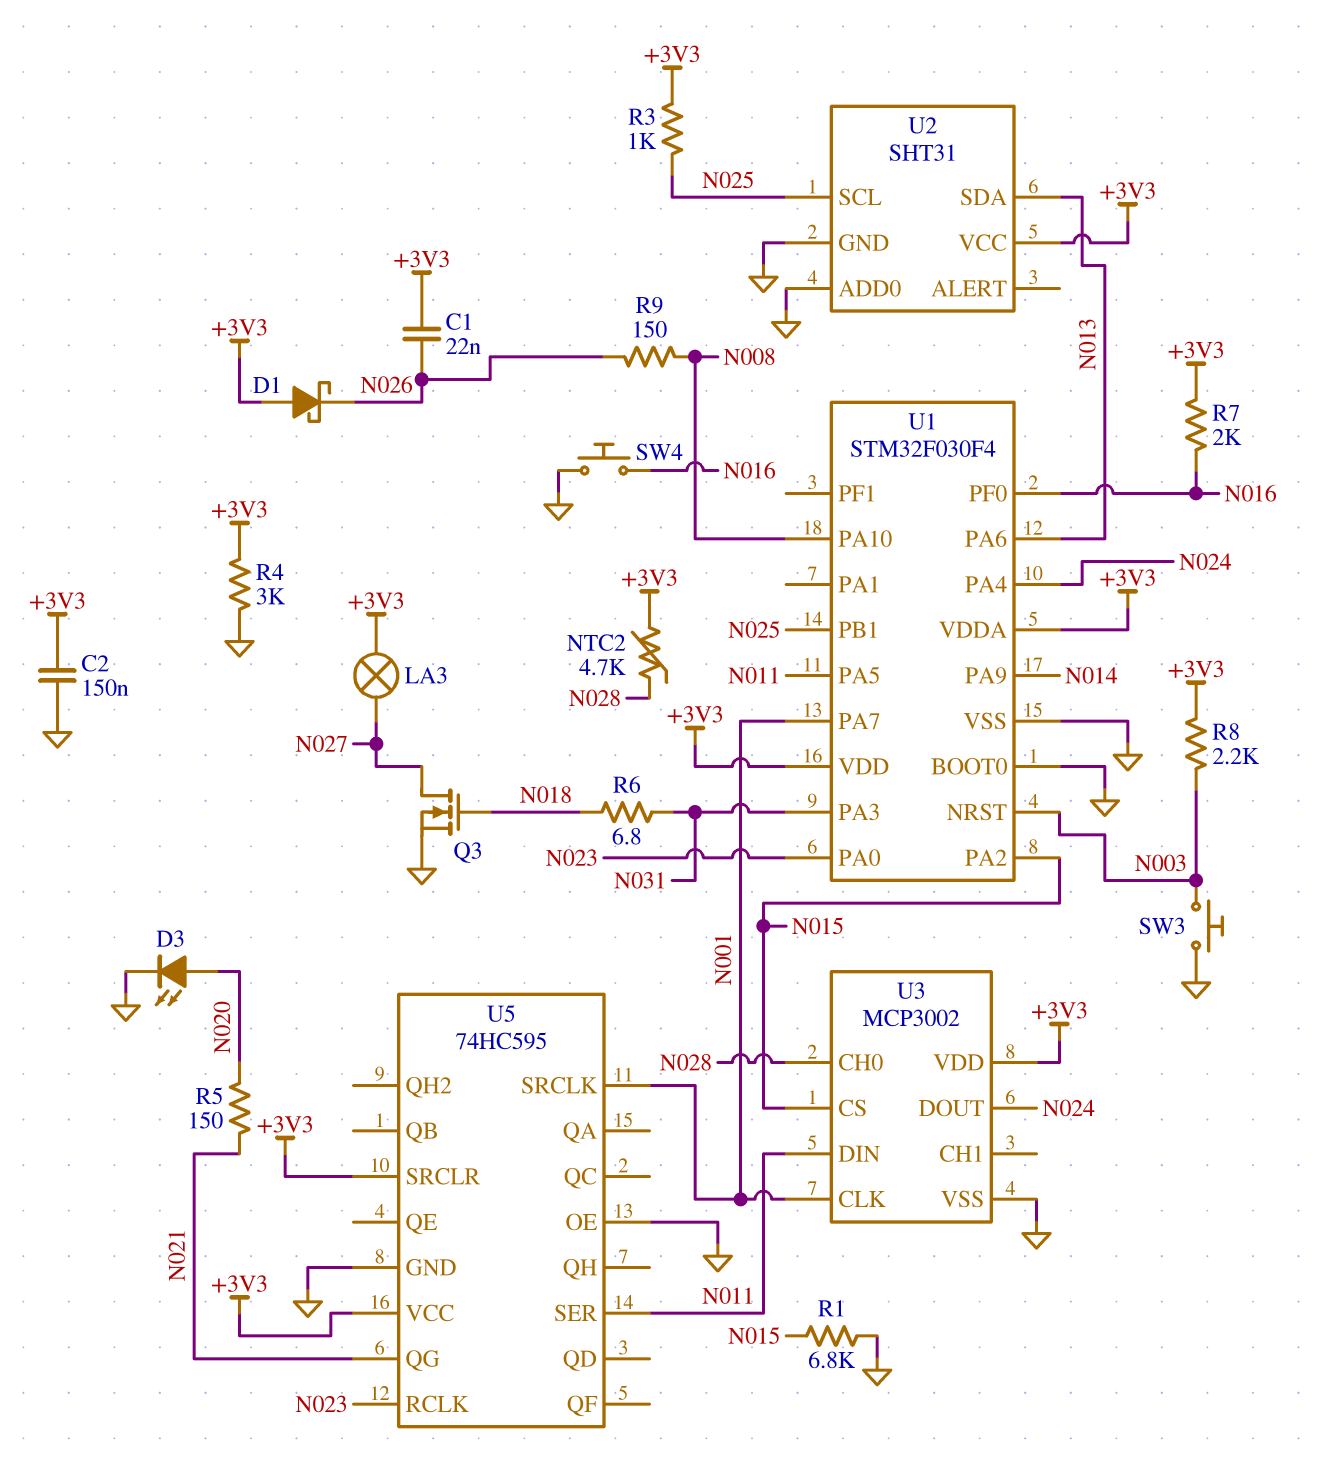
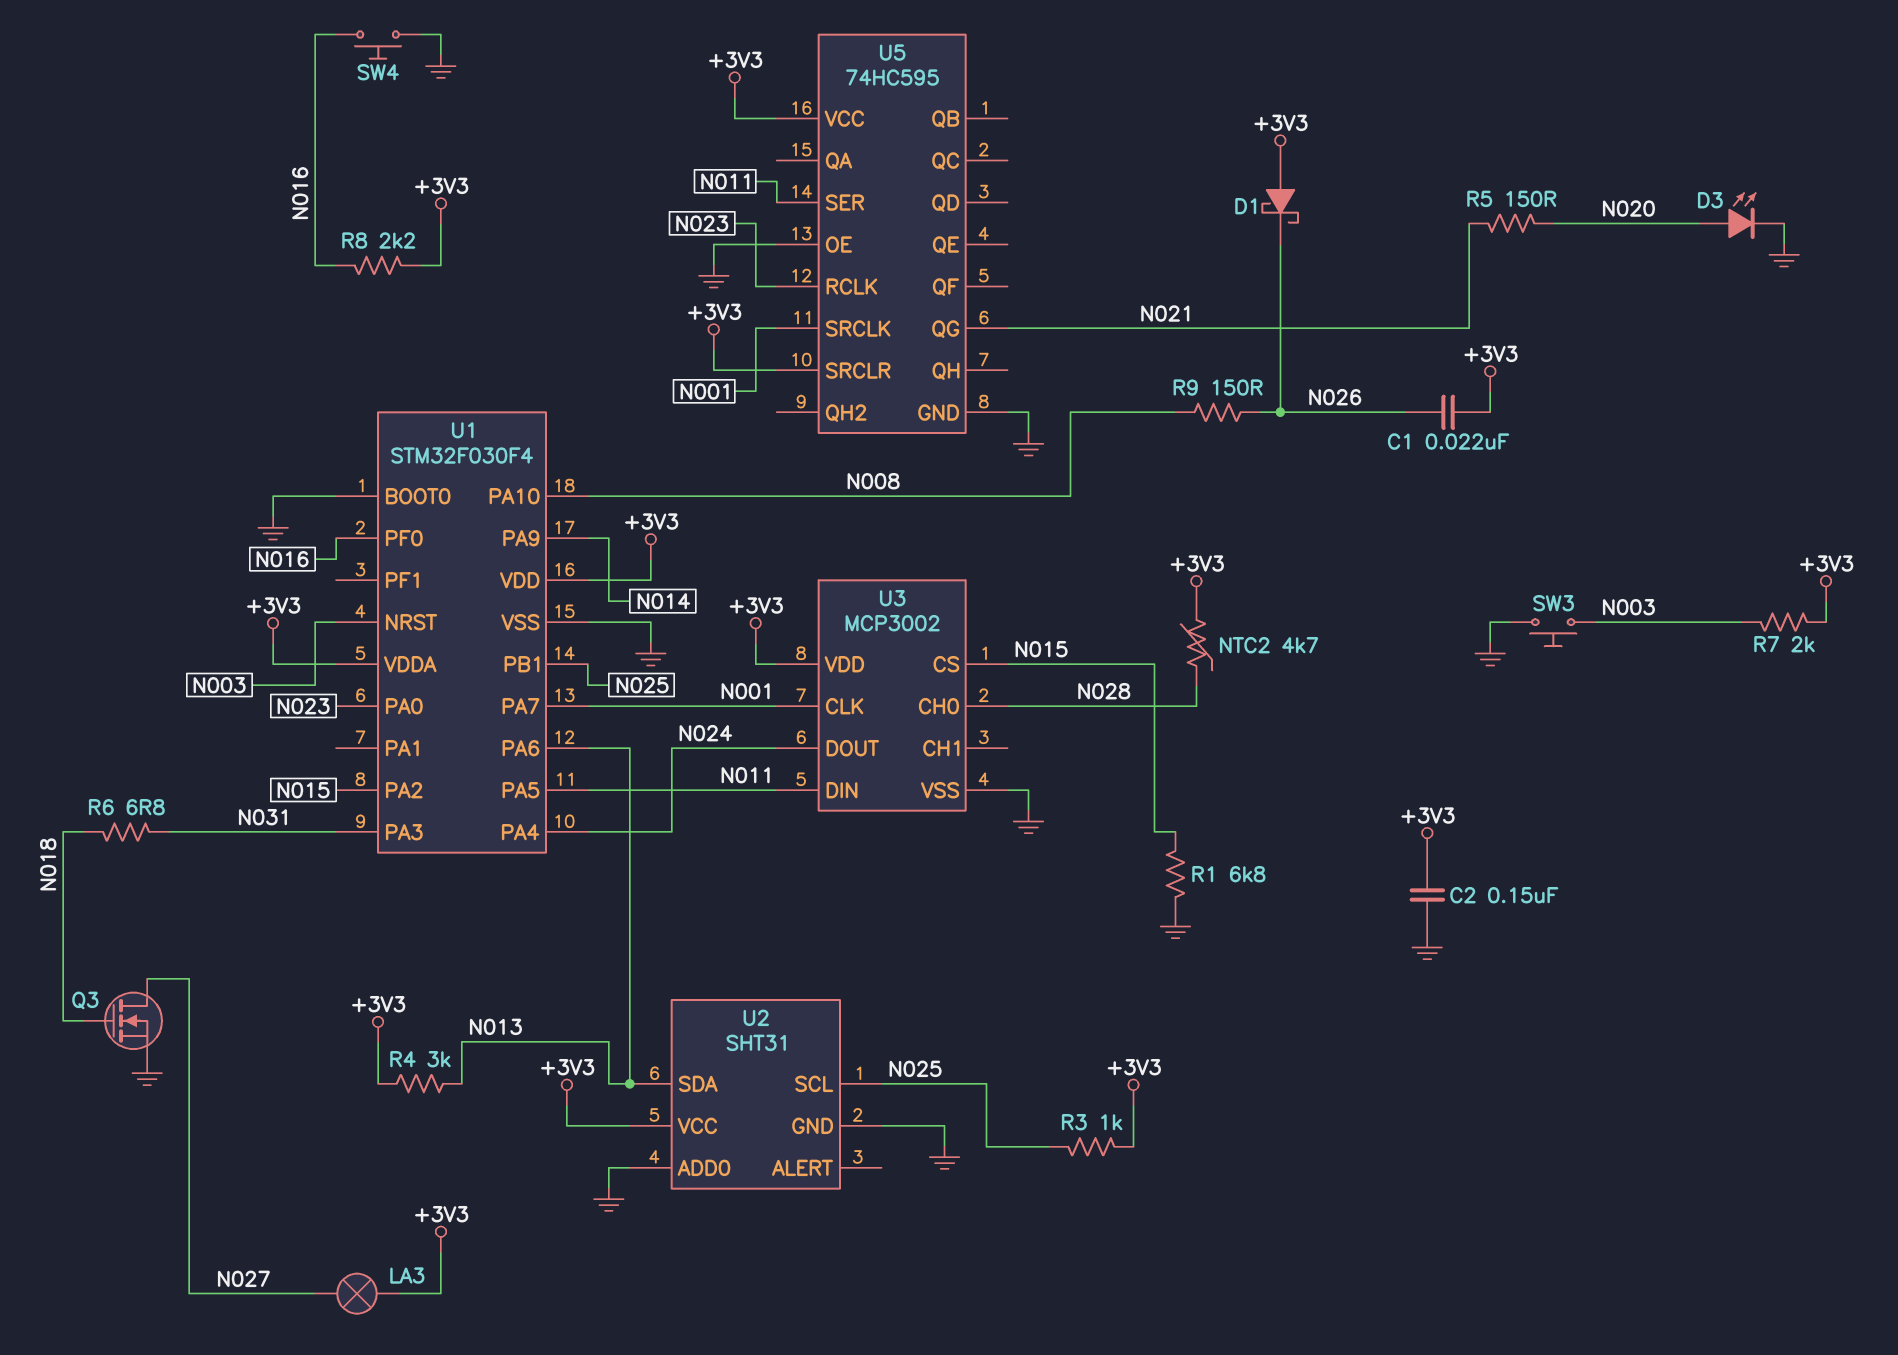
R4: 3k (+3V3, GND) -> 3k (+3V3, N013)
R7: 2k (+3V3, N016) -> 2k (+3V3, N003)
R8: 2.2k (+3V3, N003) -> 2.2k (+3V3, N016)

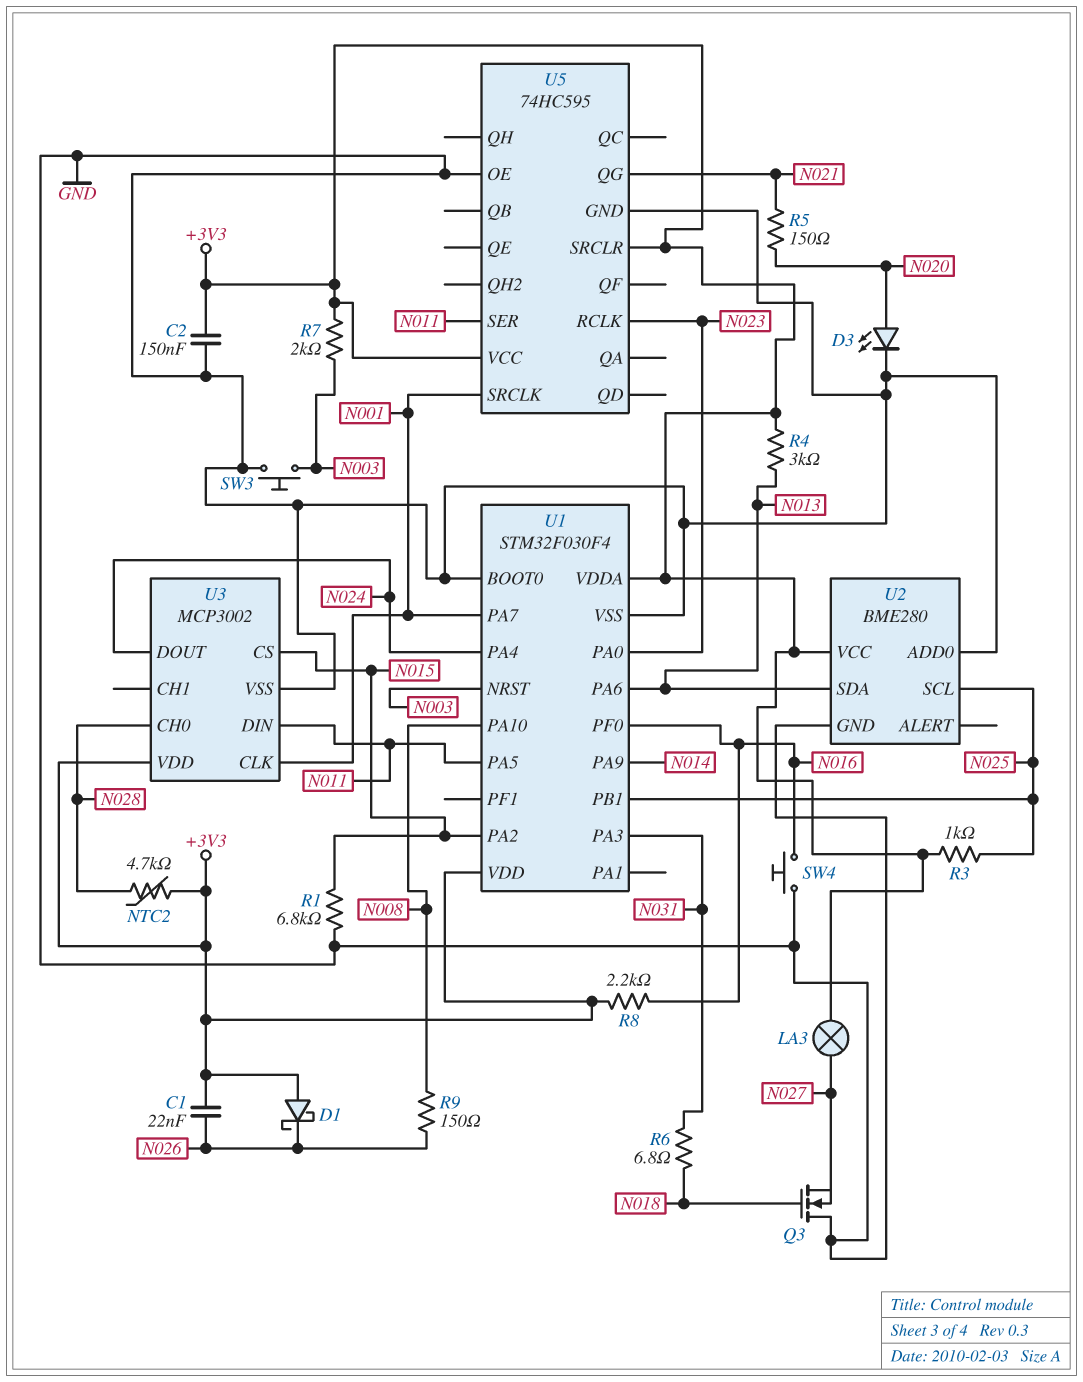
Q3: NMOS (G N018, D N027, S GND) -> NMOS (G N018, D GND, S N027)
U2: SHT31 -> BME280

